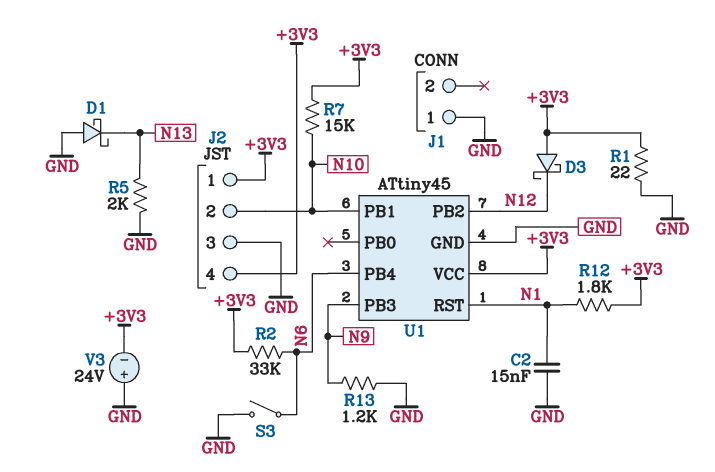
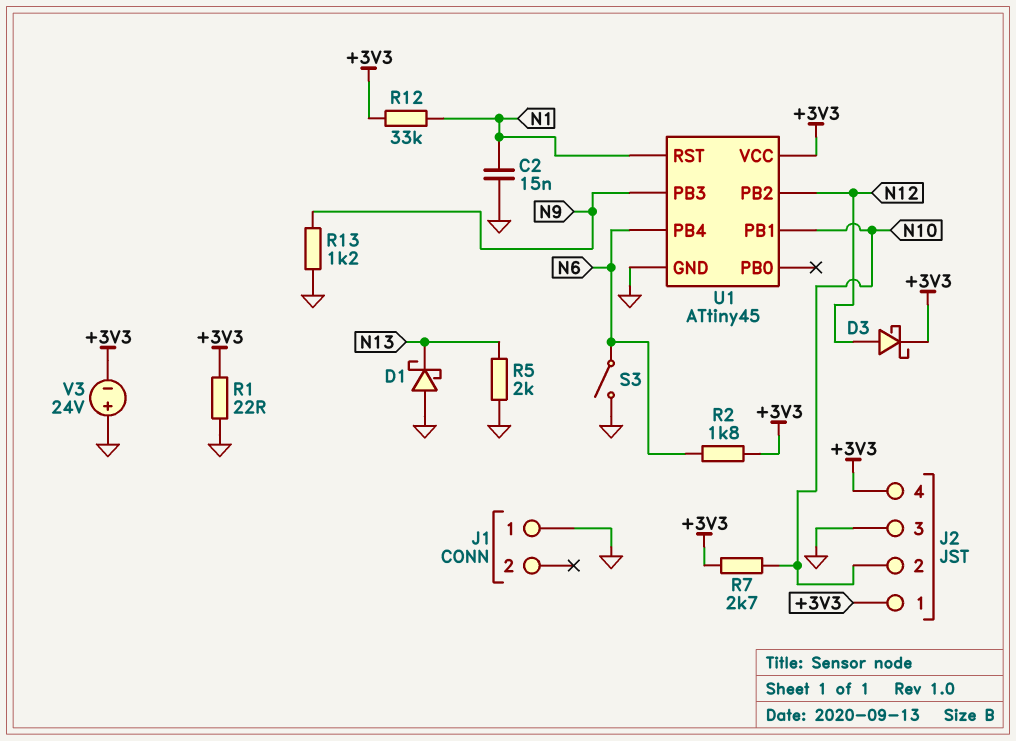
D3: schottky (A +3V3, K N12) -> schottky (A N12, K +3V3)
R2: 33k (+3V3, N6) -> 1.8k (+3V3, N6)
R7: 15k (+3V3, N10) -> 2.7k (+3V3, N10)
R12: 1.8k (+3V3, N1) -> 33k (+3V3, N1)

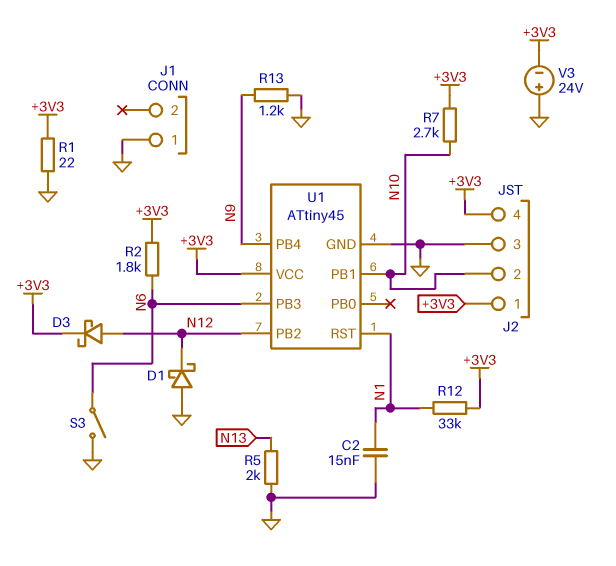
D1: schottky (A GND, K N13) -> schottky (A GND, K N12)
U1 pin PB3: N9 -> N6
U1 pin PB4: N6 -> N9

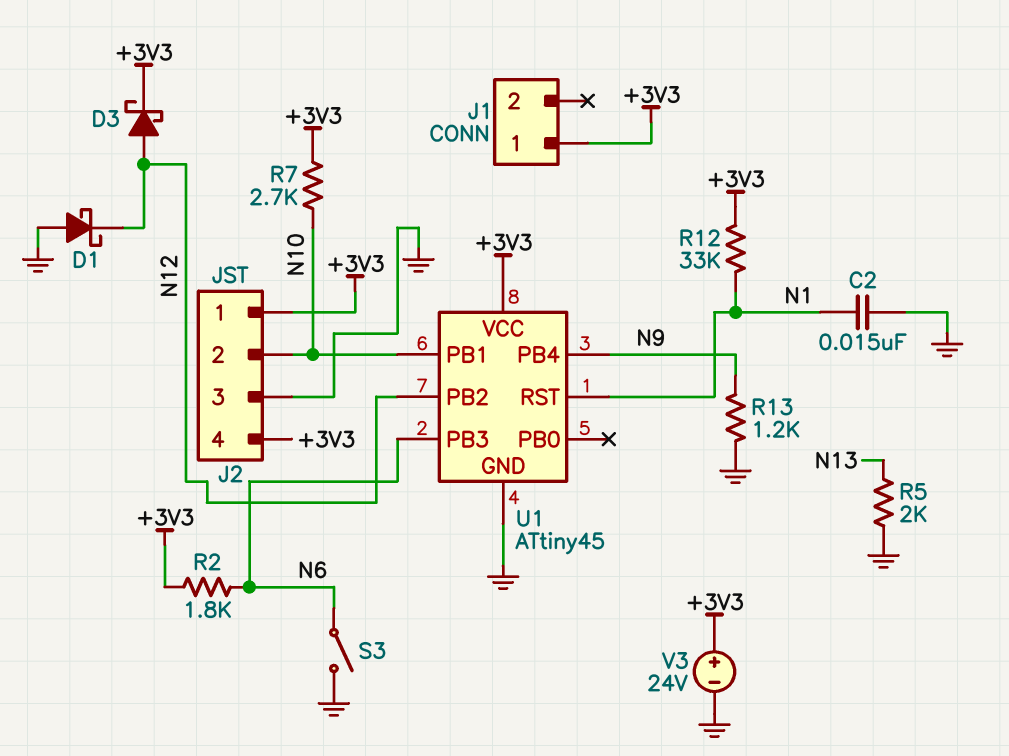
J1 pin 1: GND -> +3V3
R1: 22 (+3V3, GND) -> none
V3: 24V (plus GND, minus +3V3) -> 24V (plus +3V3, minus GND)

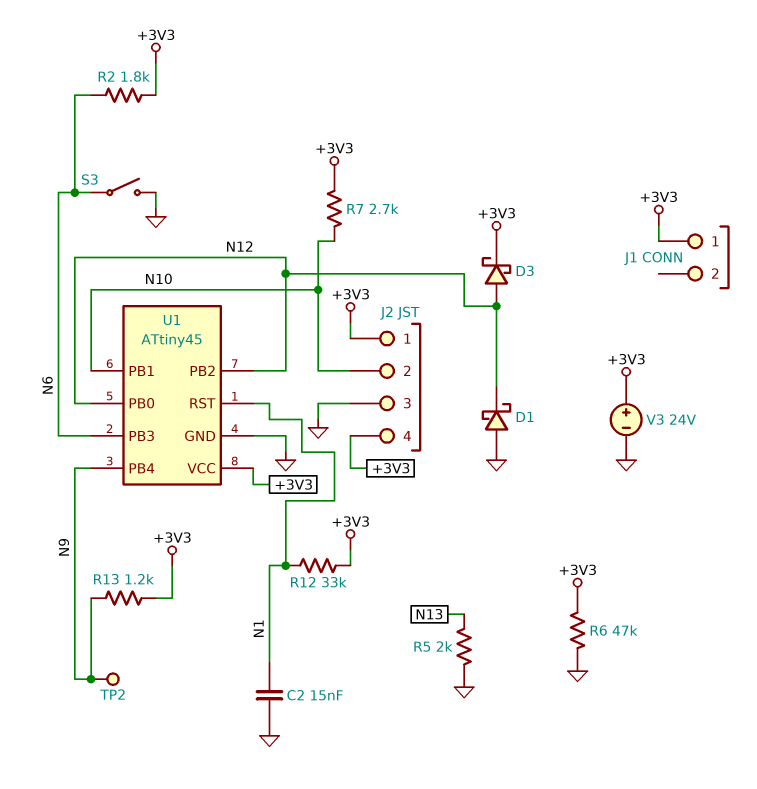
R6: none -> 47k (+3V3, GND)
R13: 1.2k (GND, N9) -> 1.2k (+3V3, N9)
TP2: none -> test point (N9)
U1 pin PB0: none -> N12

